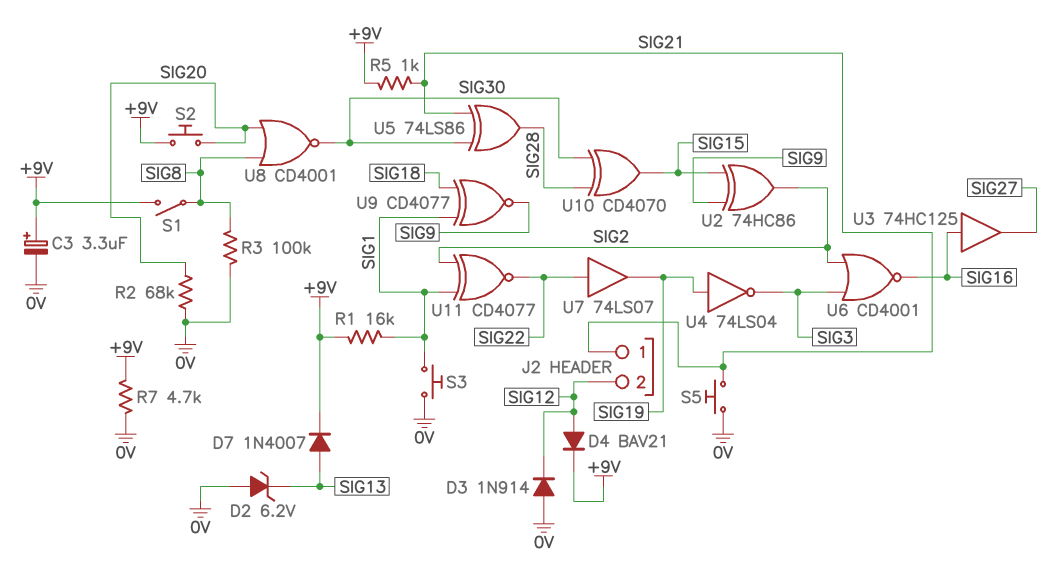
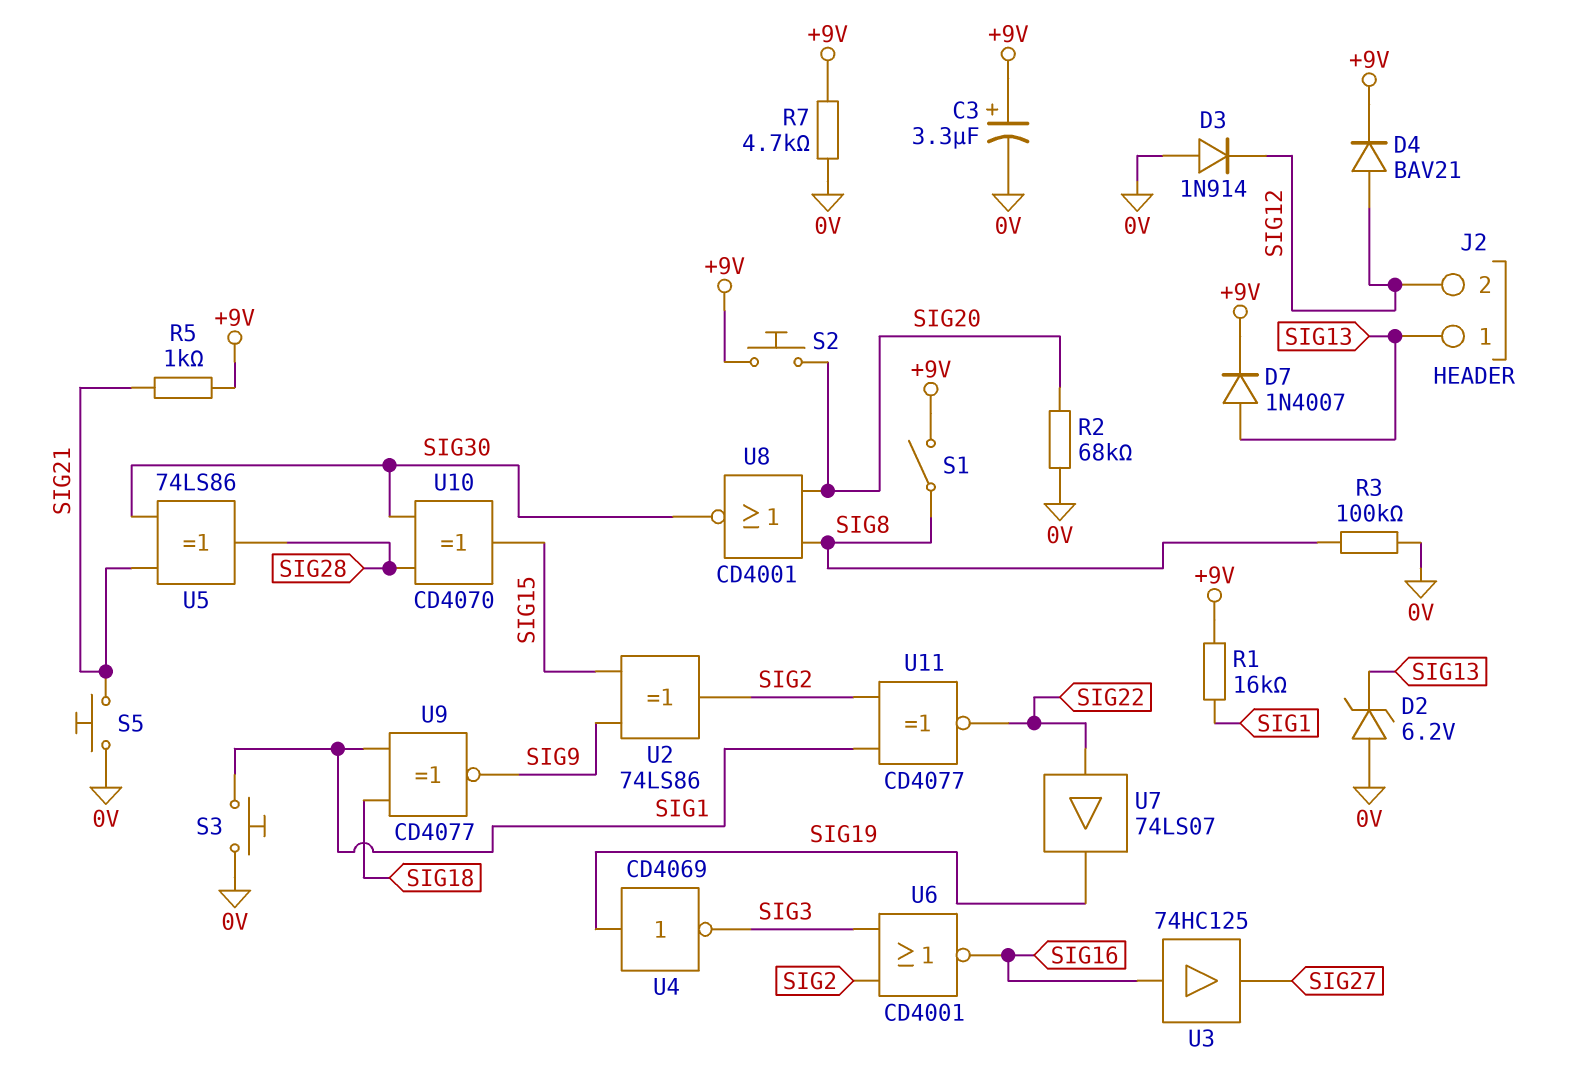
J2 pin 1: SIG21 -> SIG13
U2: XOR 74HC86 (in SIG9, in SIG15, out SIG2) -> XOR 74LS86 (in SIG9, in SIG15, out SIG2)
U4: NOT 74LS04 (in SIG19, out SIG3) -> NOT CD4069 (in SIG19, out SIG3)

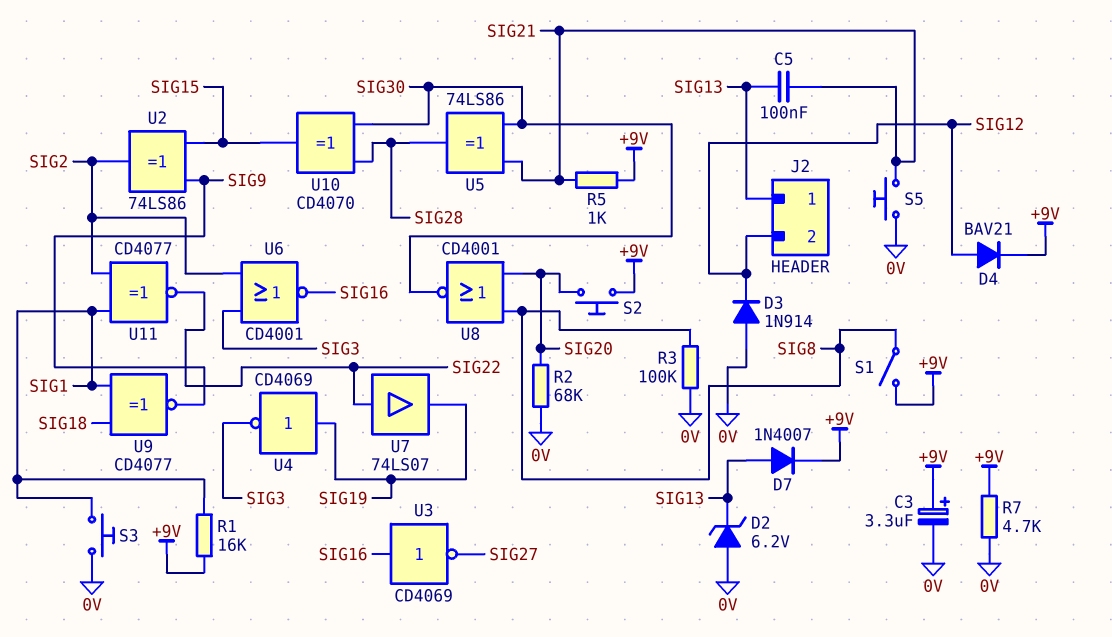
C5: none -> 100nF (SIG13, SIG21)
U3: buffer 74HC125 (in SIG16, out SIG27) -> NOT CD4069 (in SIG16, out SIG27)

